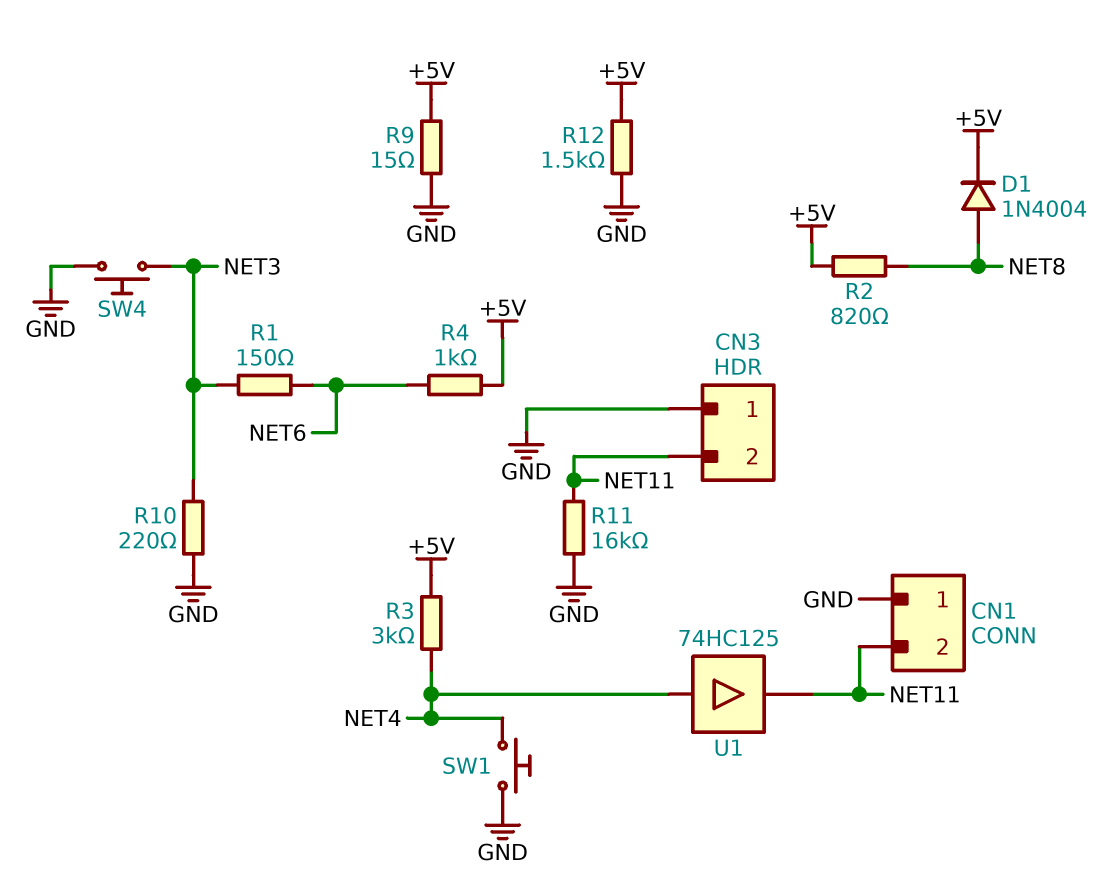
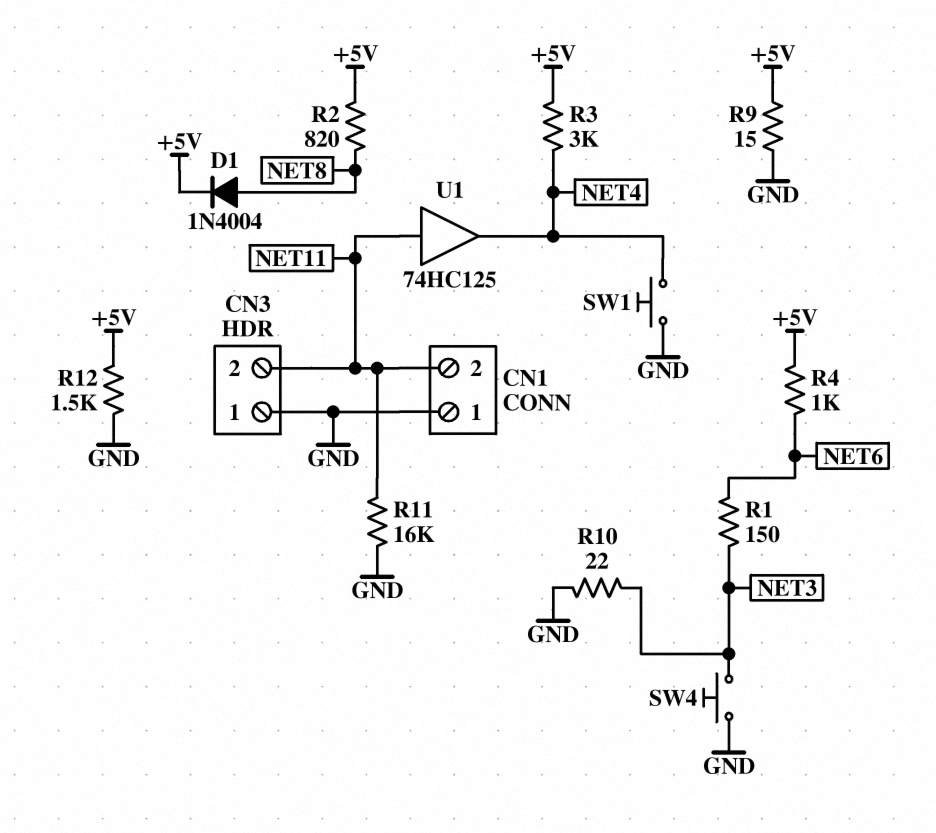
R10: 220 (GND, NET3) -> 22 (GND, NET3)
U1: buffer 74HC125 (in NET4, out NET11) -> buffer 74HC125 (in NET11, out NET4)

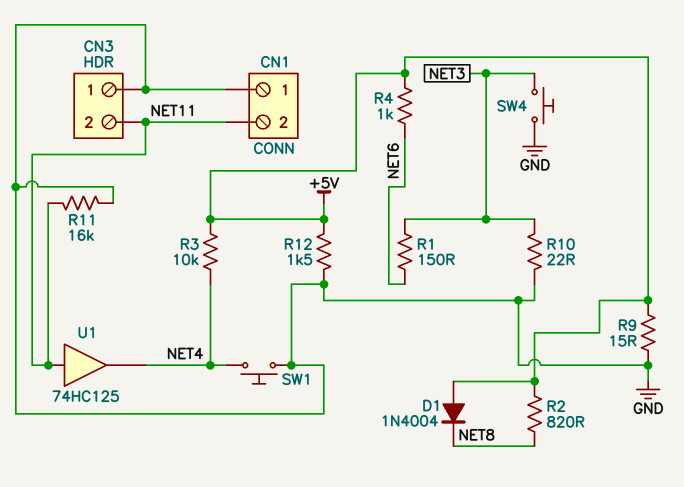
D1: diode 1N4004 (A NET8, K +5V) -> diode 1N4004 (A +5V, K NET8)
R3: 3k (+5V, NET4) -> 10k (+5V, NET4)

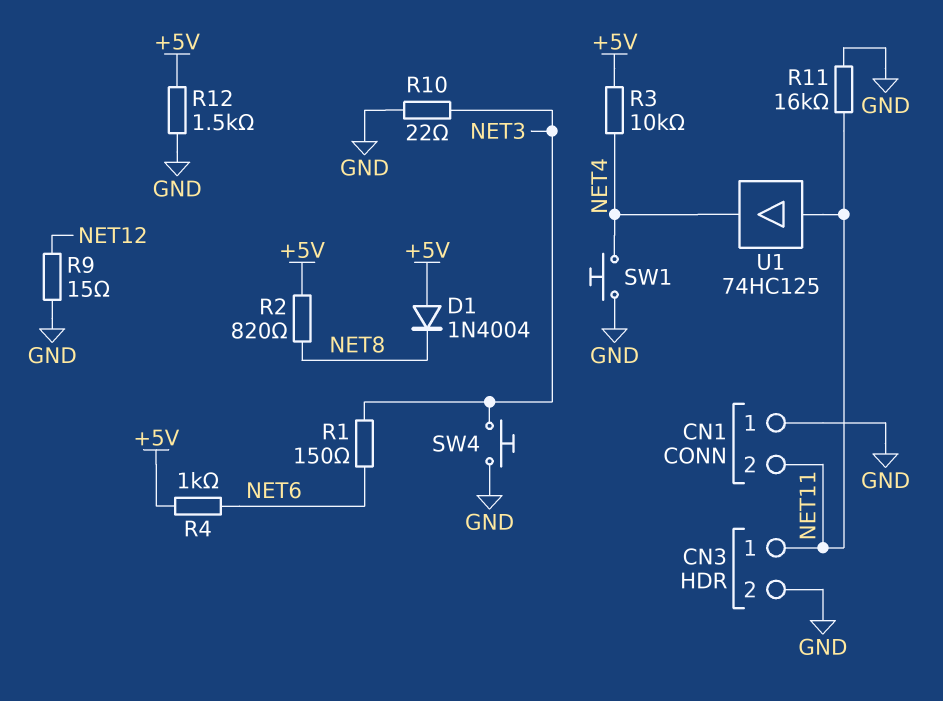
CN3 pin 1: GND -> NET11
CN3 pin 2: NET11 -> GND
R9: 15 (+5V, GND) -> 15 (GND, NET12)

